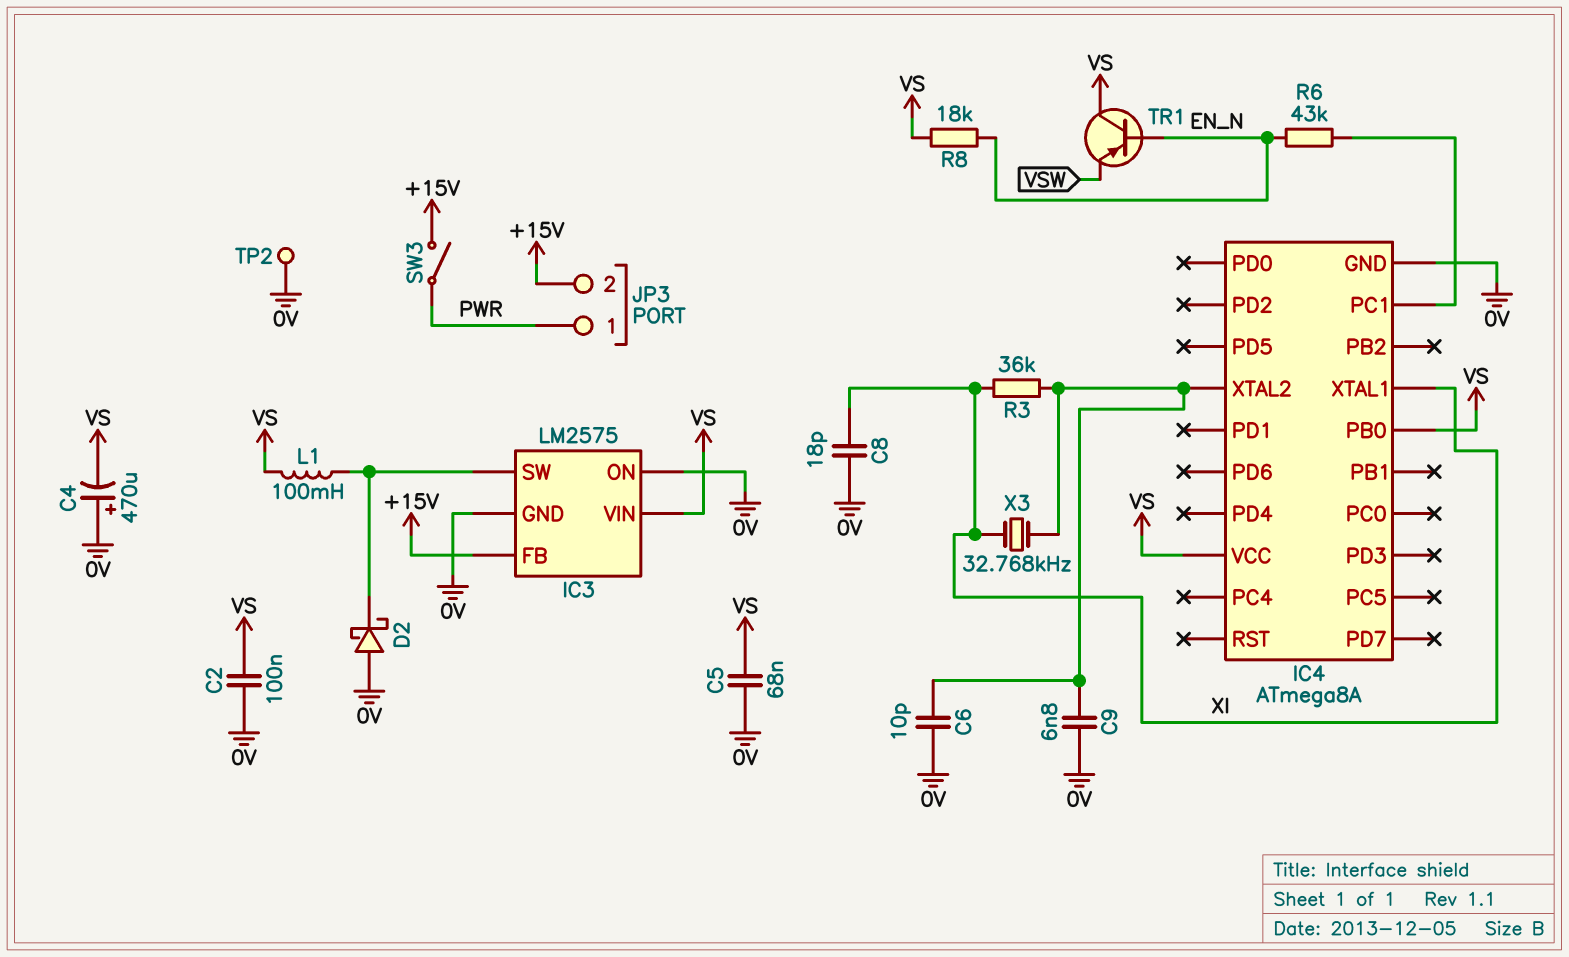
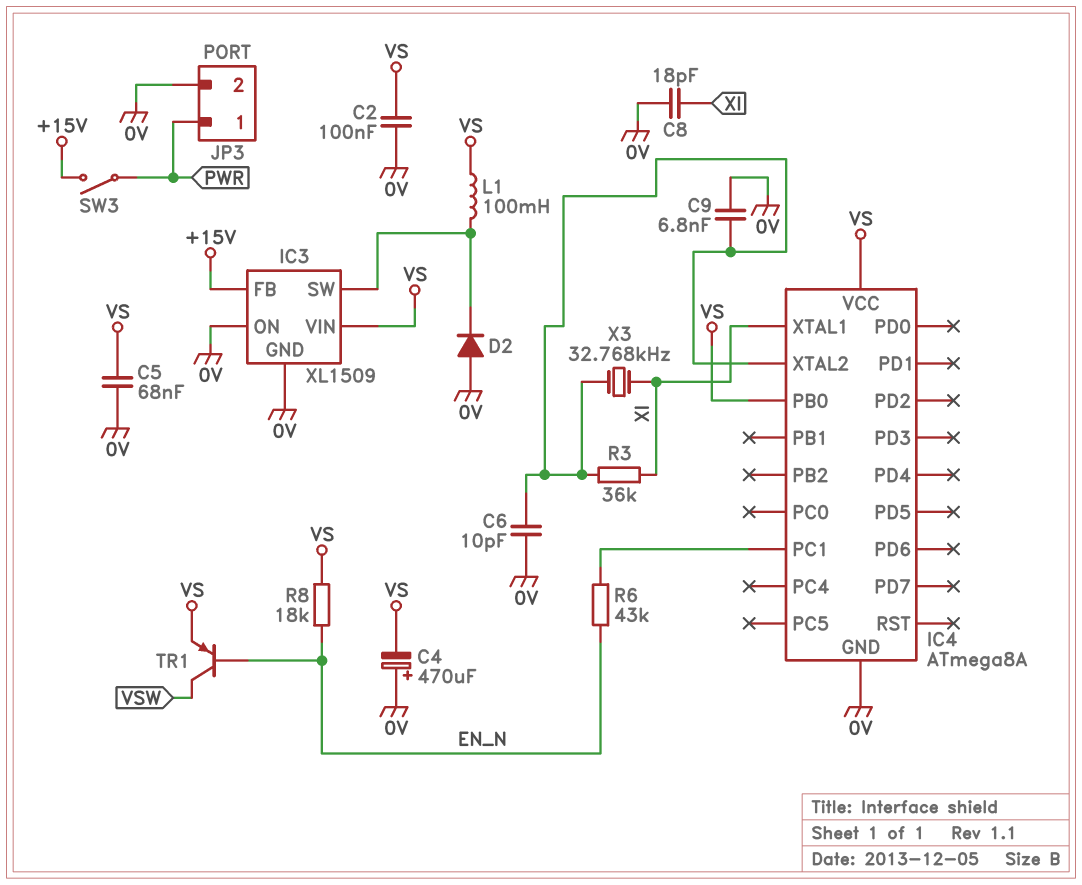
D2: schottky (A 0V, K IC3/SW) -> diode (A 0V, K IC3/SW)
IC3: LM2575 -> XL1509
JP3 pin 2: +15V -> 0V
TP2: test point (0V) -> none
TR1: PNP (B EN_N, C VS, E VSW) -> PNP (B EN_N, C VSW, E VS)

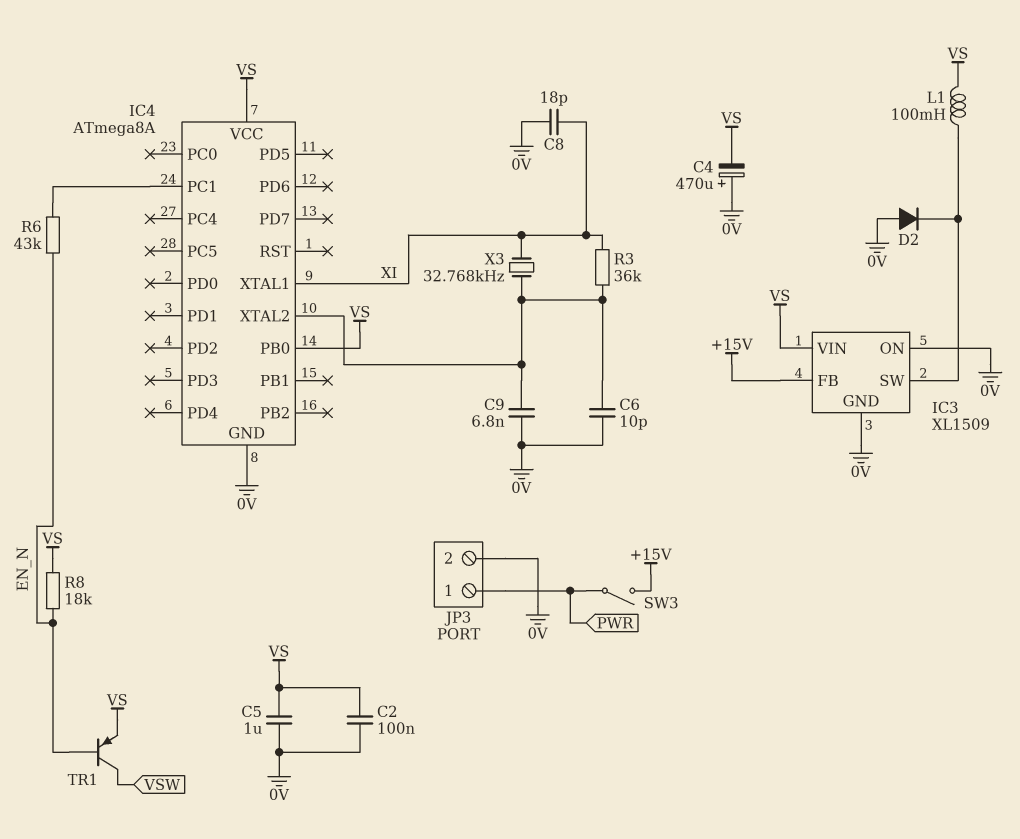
C5: 68nF (0V, VS) -> 1uF (0V, VS)

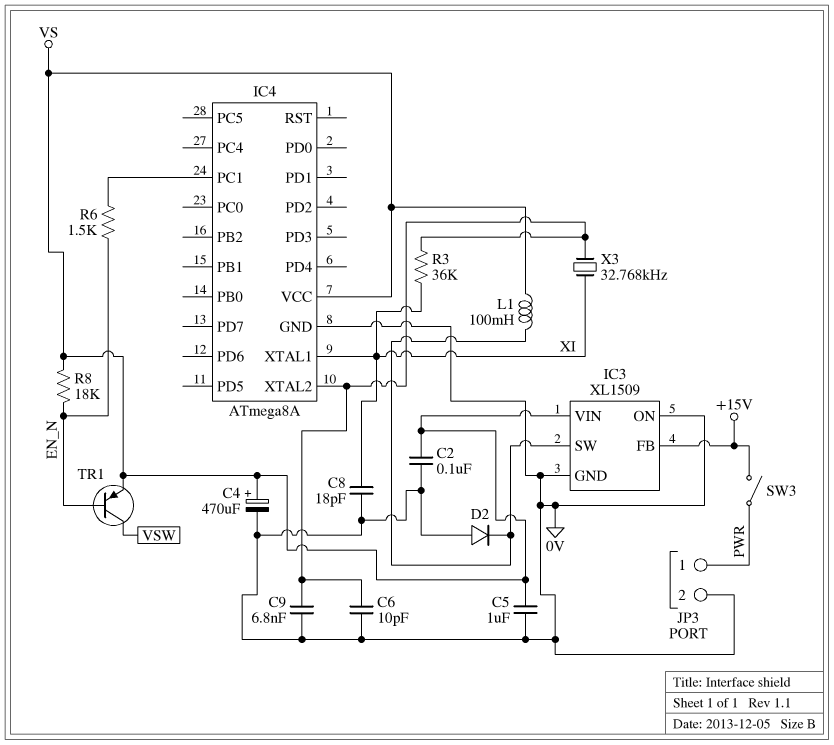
C4: 470uF (plus 0V, minus VS) -> 470uF (plus VS, minus 0V)
IC4 pin PB0: VS -> none
R6: 43k (EN_N, IC4/PC1) -> 1.5k (EN_N, IC4/PC1)

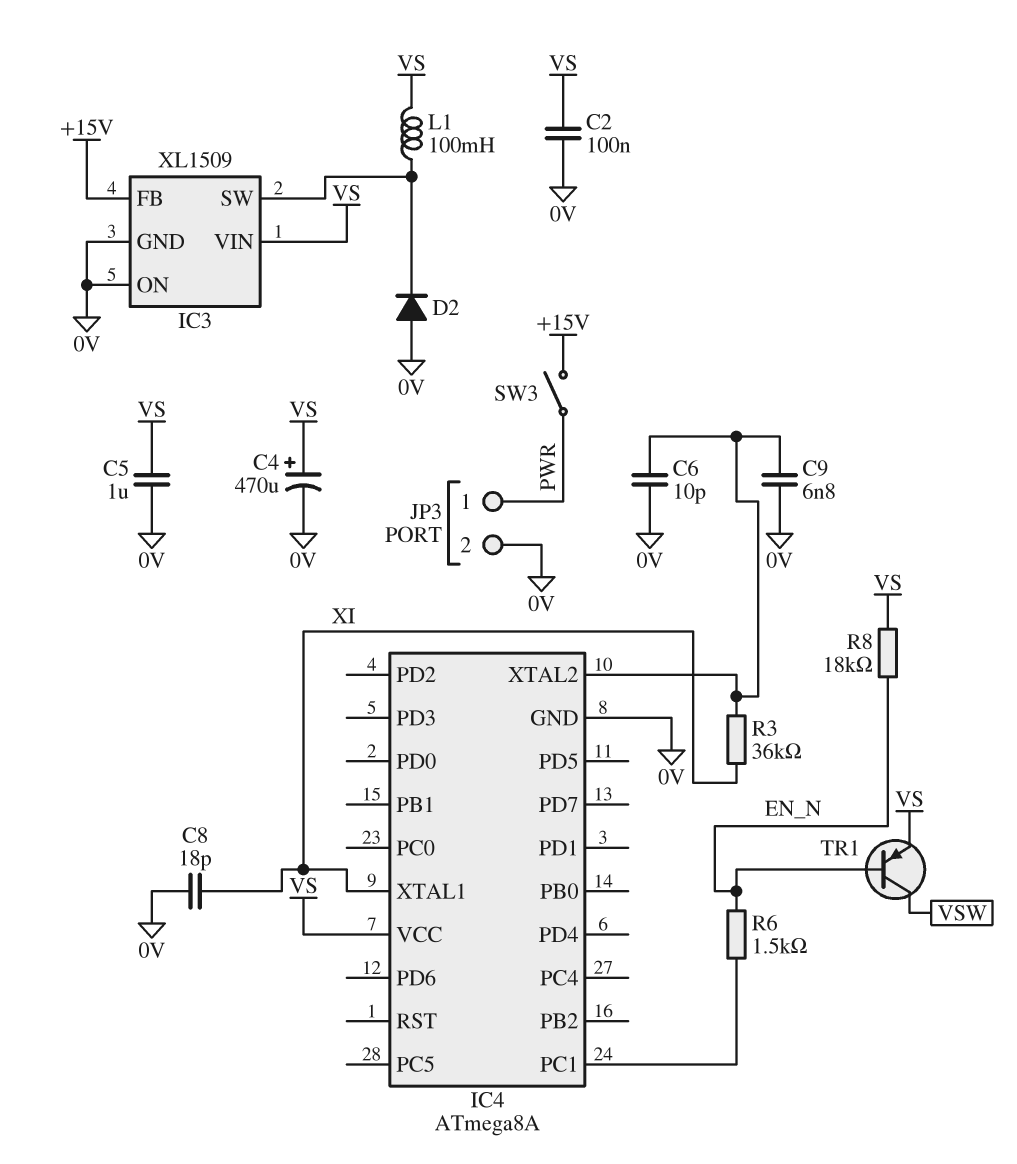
X3: 32.768kHz (IC4/XTAL2, XI) -> none

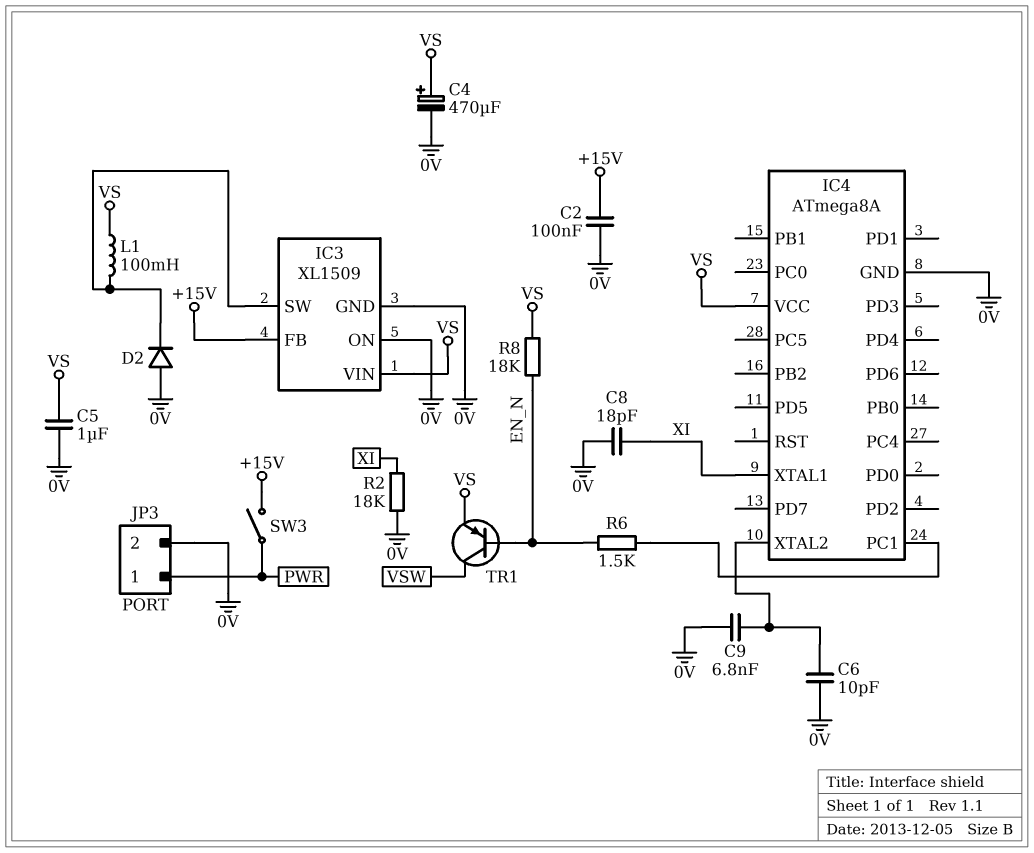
C2: 100nF (0V, VS) -> 100nF (+15V, 0V)
R2: none -> 18k (0V, XI)
R3: 36k (IC4/XTAL2, XI) -> none

